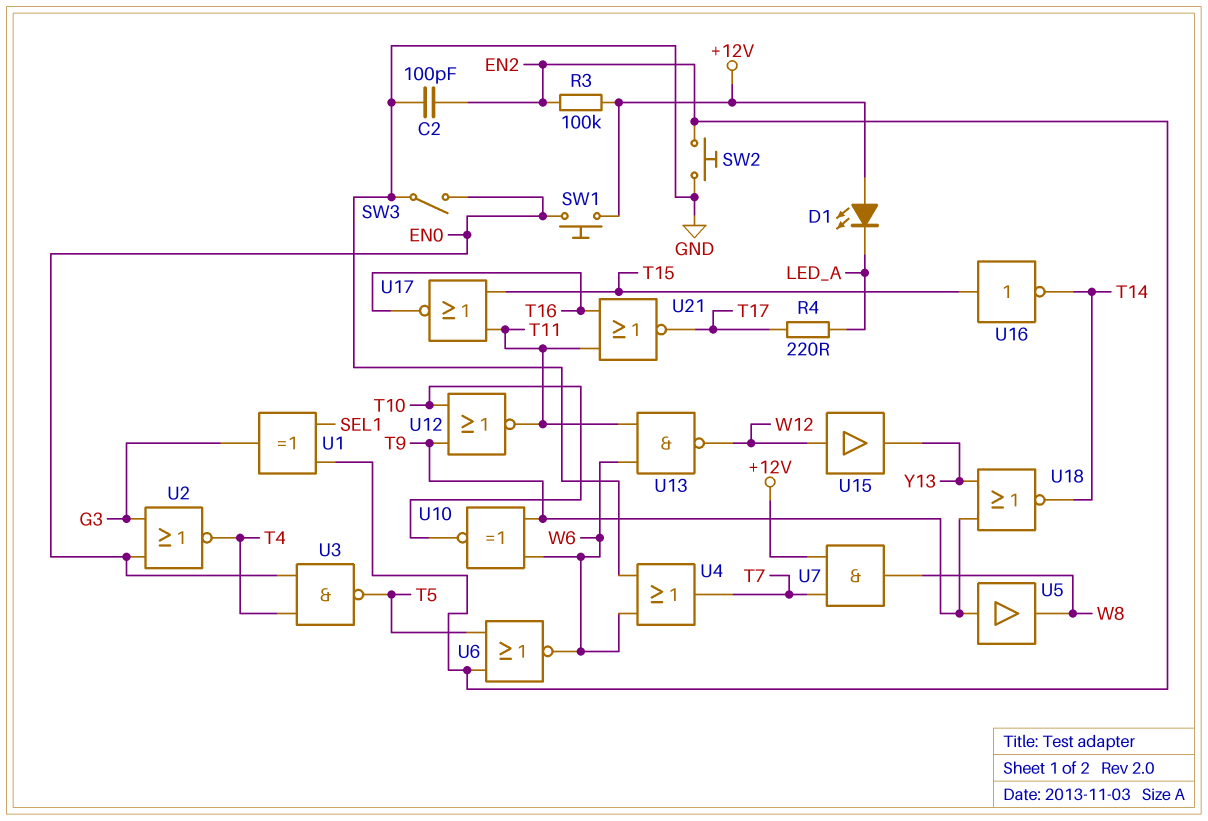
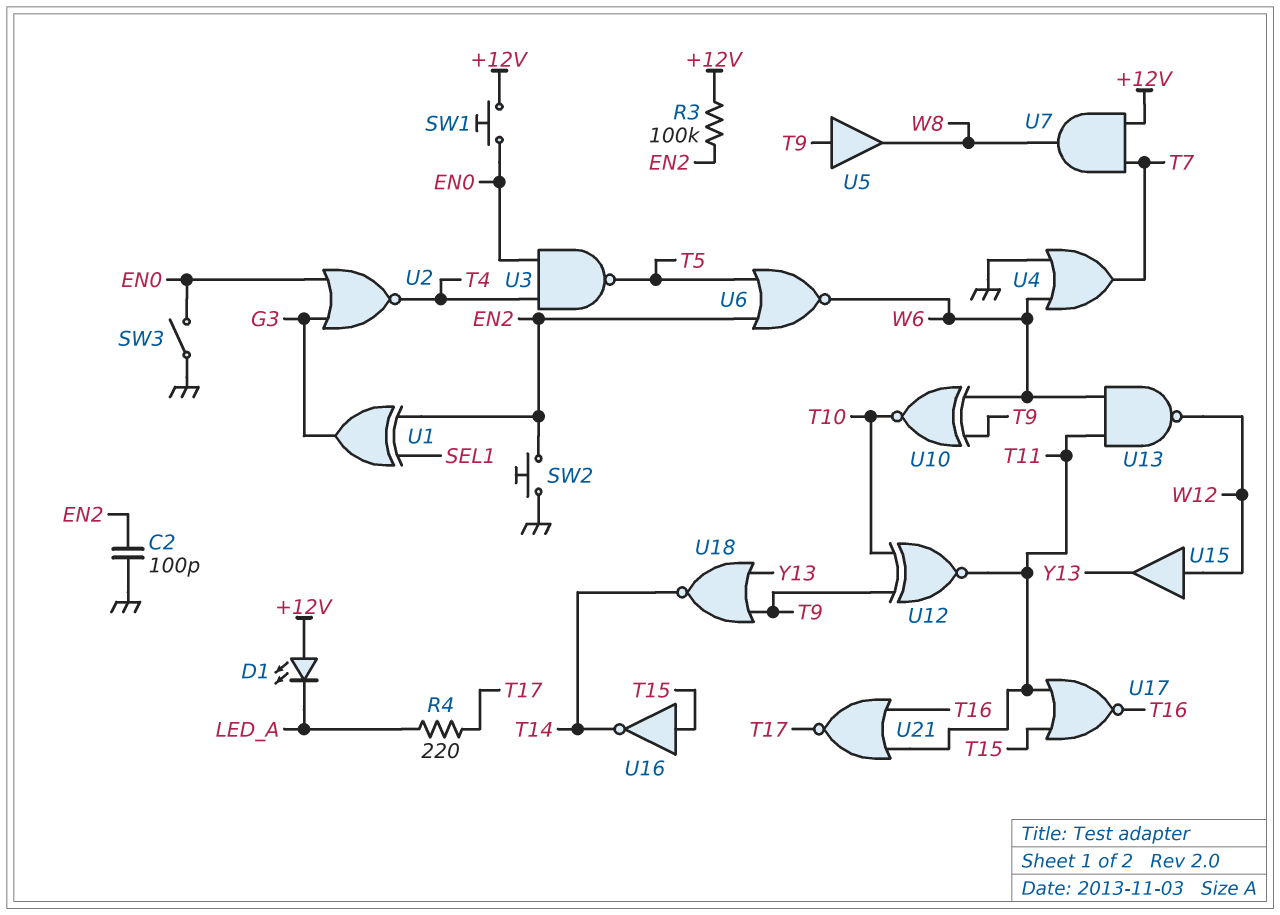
U12: NOR (in T9, in T10, out T11) -> XNOR (in T9, in T10, out T11)

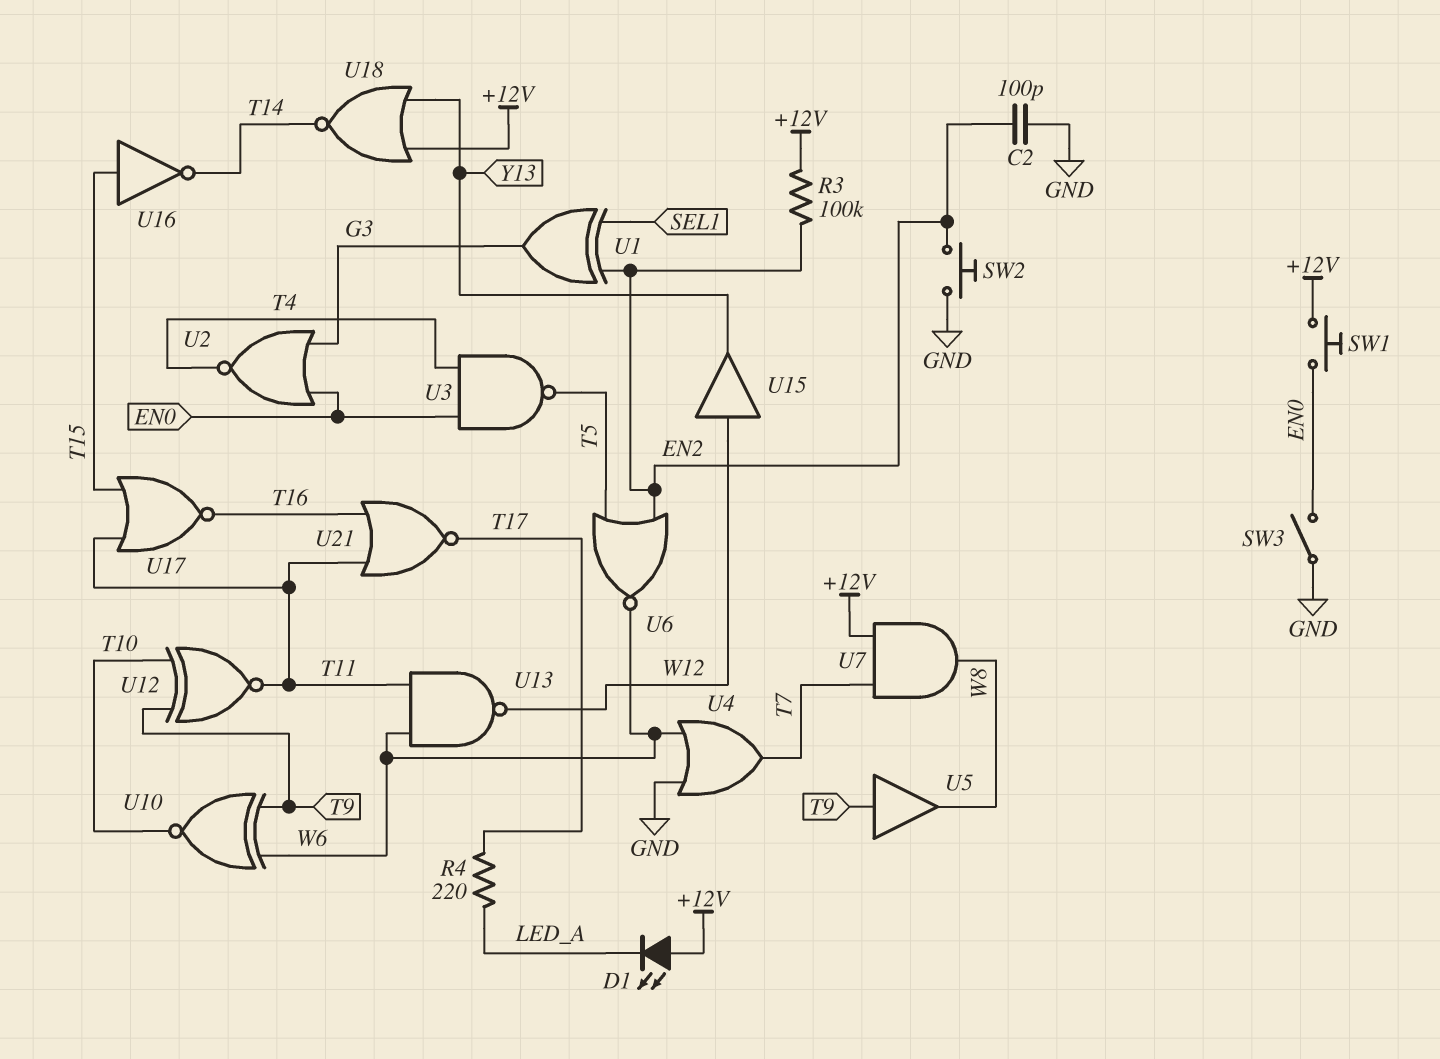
U18: NOR (in T9, in Y13, out T14) -> NOR (in +12V, in Y13, out T14)

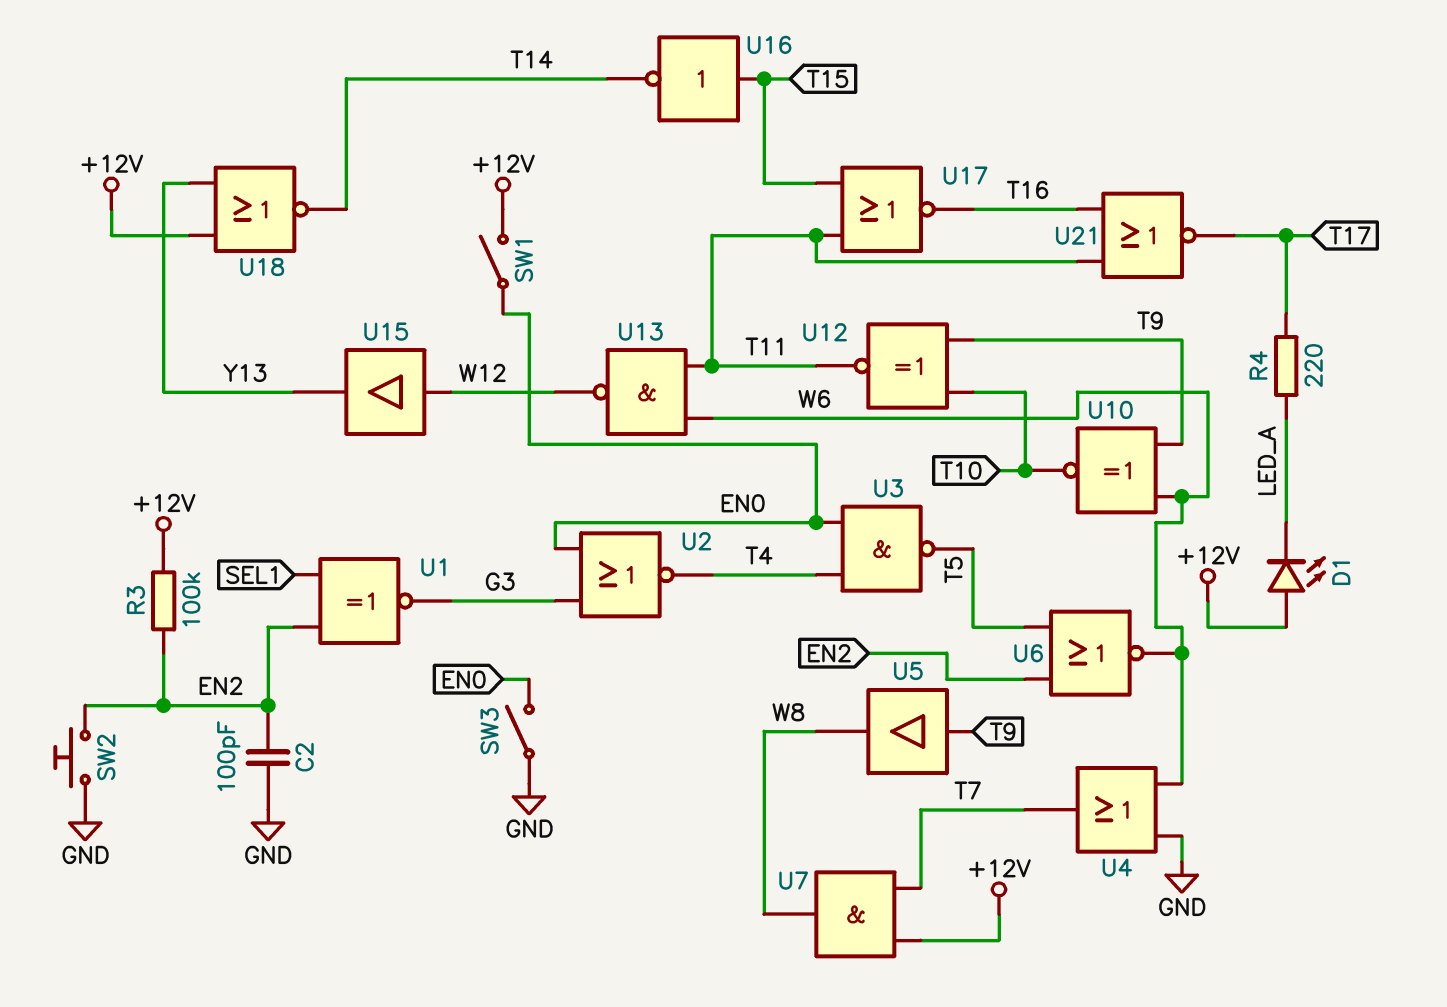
SW1: button (+12V, EN0) -> switch (+12V, EN0)
U1: XOR (in EN2, in SEL1, out G3) -> XNOR (in EN2, in SEL1, out G3)

